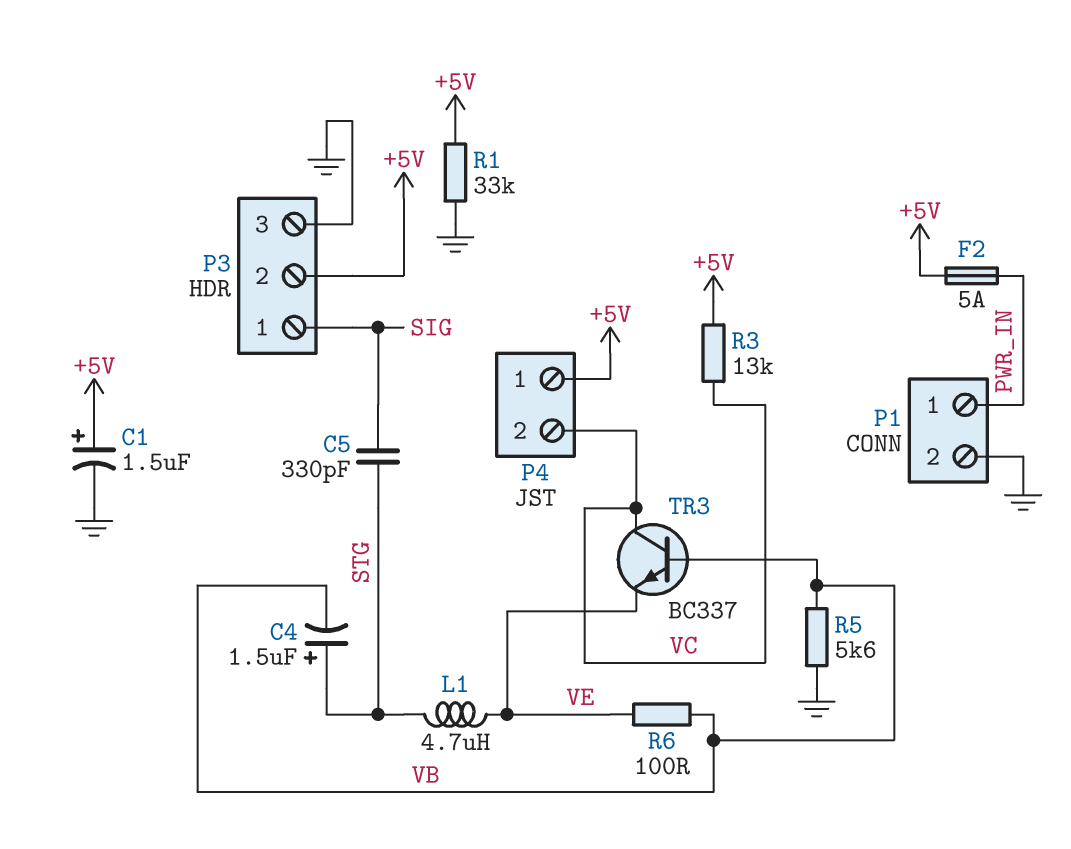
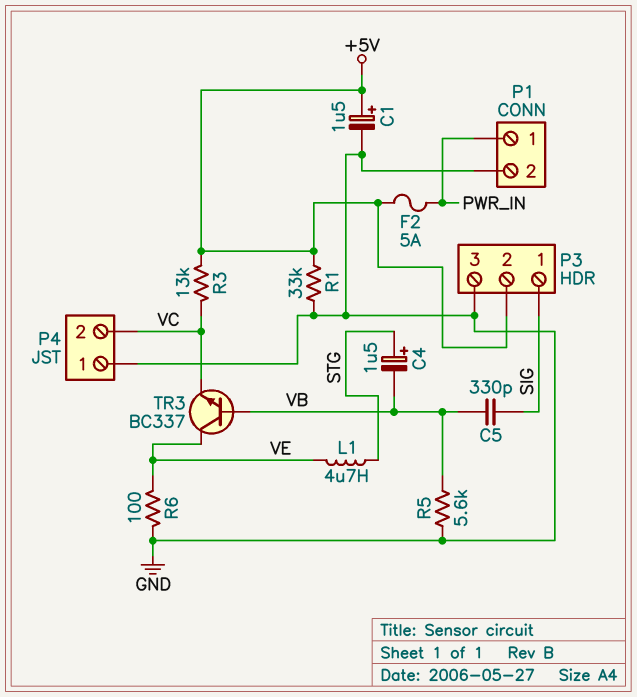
C5: 330pF (SIG, STG) -> 330pF (SIG, VB)
P4 pin 1: +5V -> GND
R6: 100 (VB, VE) -> 100 (GND, VE)
TR3: NPN BC337 (B VB, C VC, E VE) -> NPN BC337 (B VB, C VE, E VC)

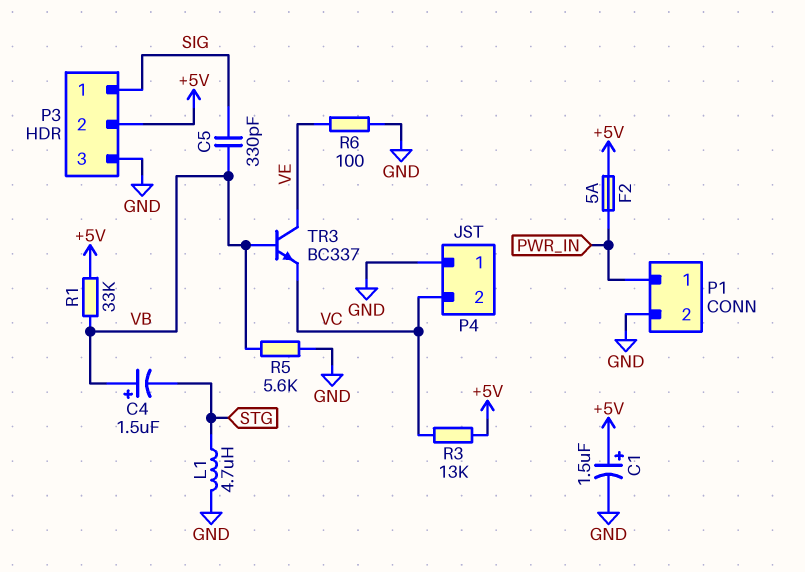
C4: 1.5uF (plus STG, minus VB) -> 1.5uF (plus VB, minus STG)
L1: 4.7uH (STG, VE) -> 4.7uH (GND, STG)
R1: 33k (+5V, GND) -> 33k (+5V, VB)

